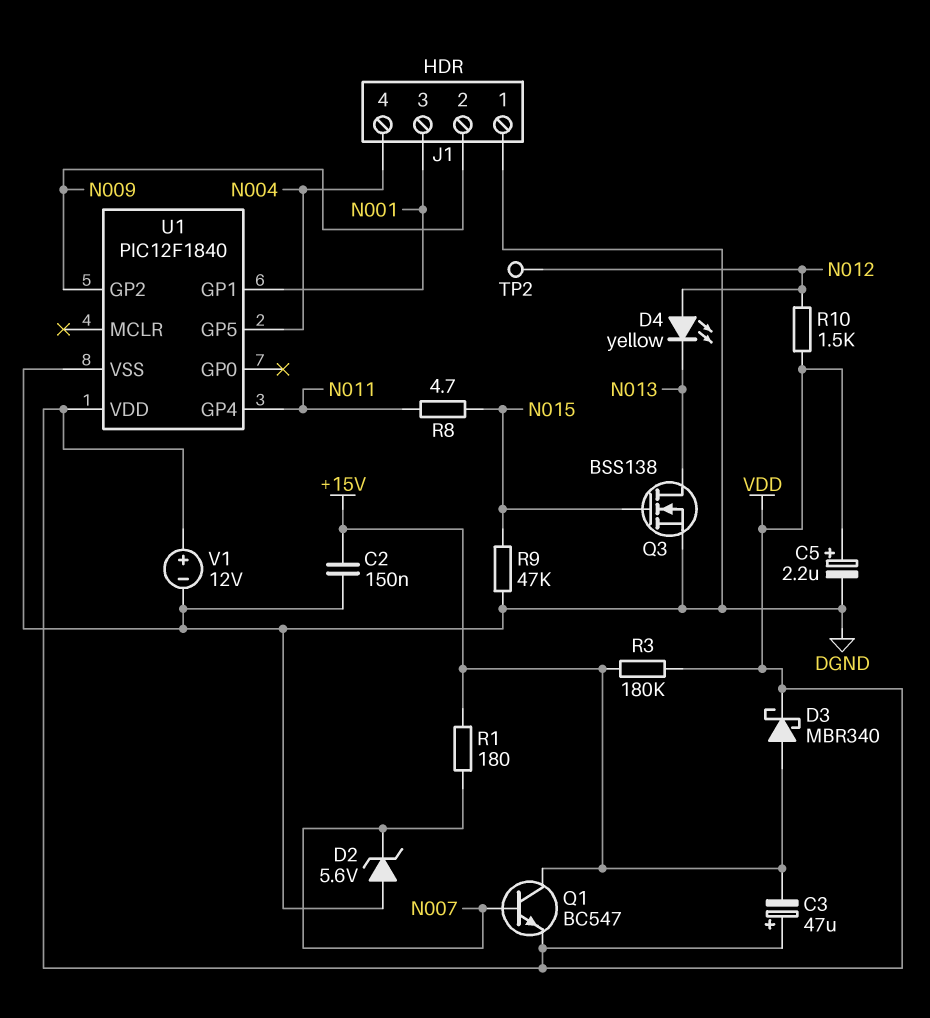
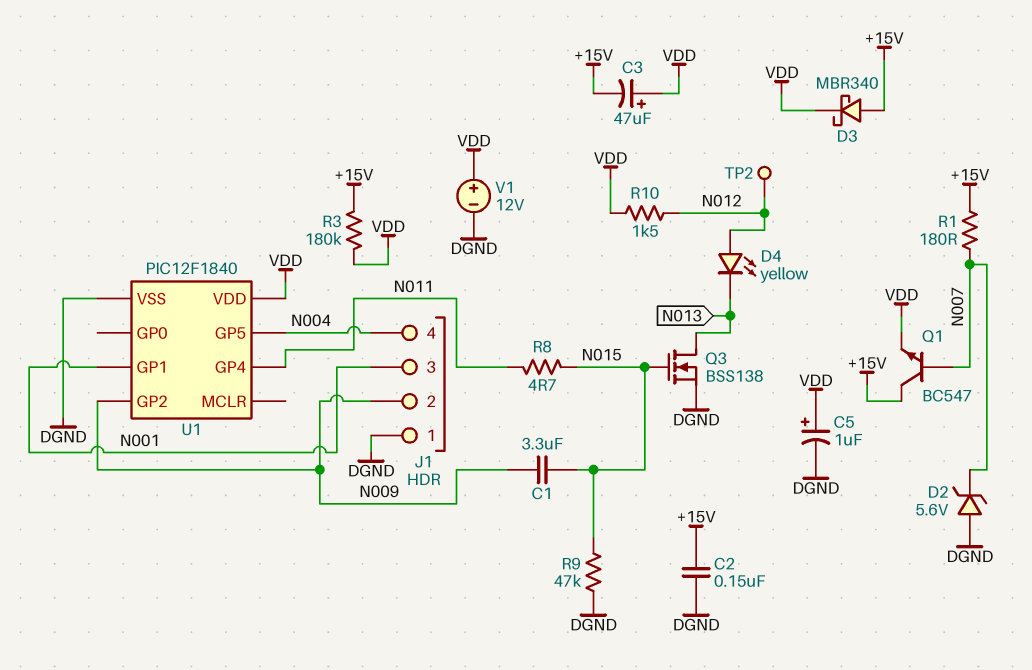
C1: none -> 3.3uF (N009, N015)
C5: 2.2uF (plus VDD, minus DGND) -> 1uF (plus VDD, minus DGND)

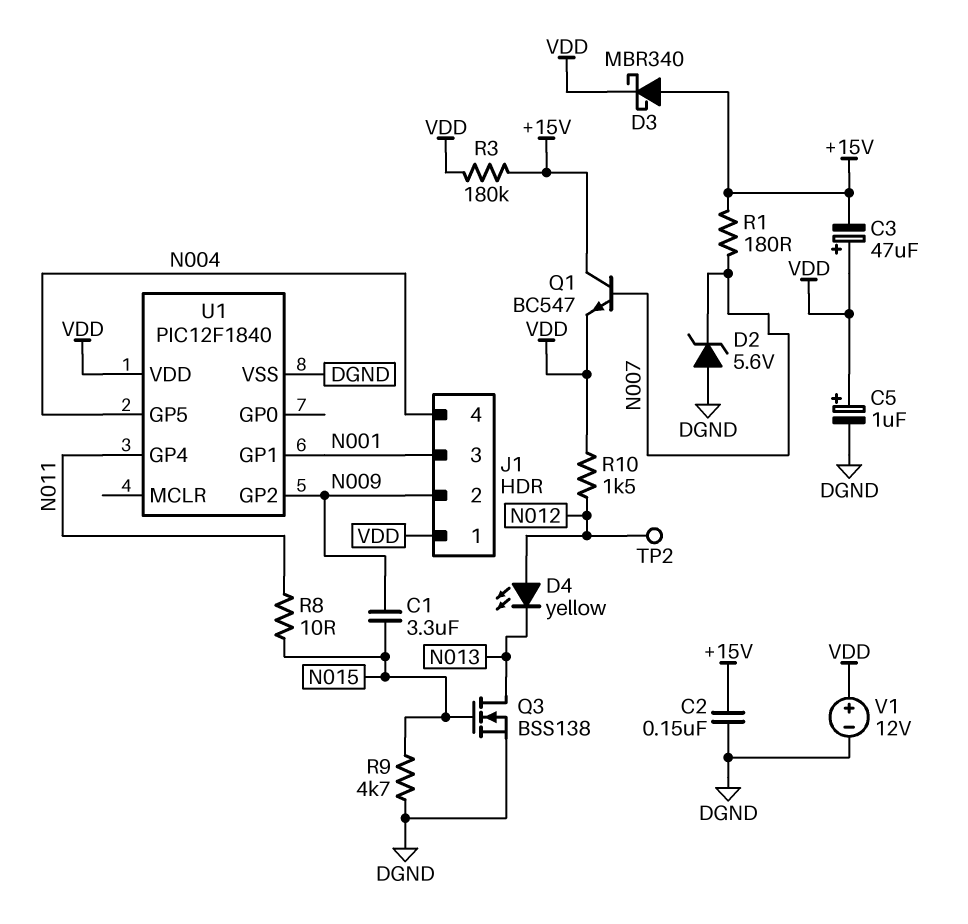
J1 pin 1: DGND -> VDD
R8: 4.7 (N011, N015) -> 10 (N011, N015)
R9: 47k (DGND, N015) -> 4.7k (DGND, N015)

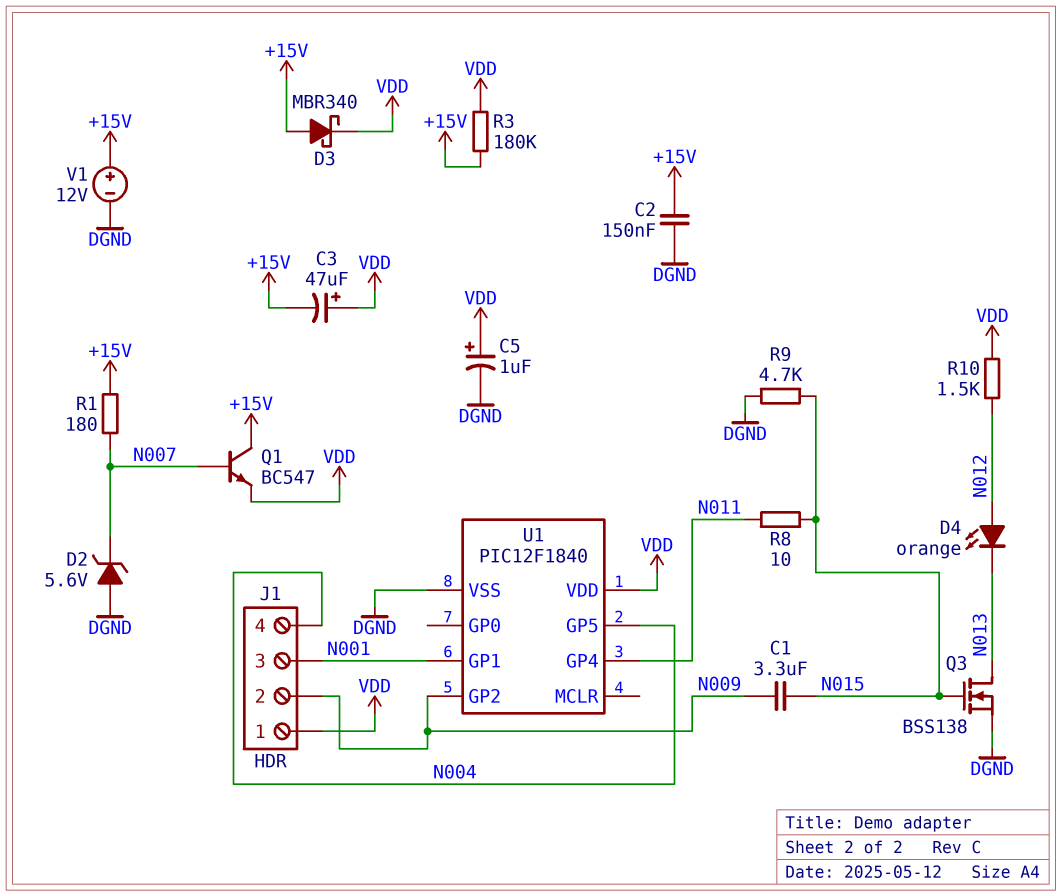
D4: LED yellow (A N012, K N013) -> LED orange (A N012, K N013)
TP2: test point (N012) -> none
V1: 12V (plus VDD, minus DGND) -> 12V (plus +15V, minus DGND)

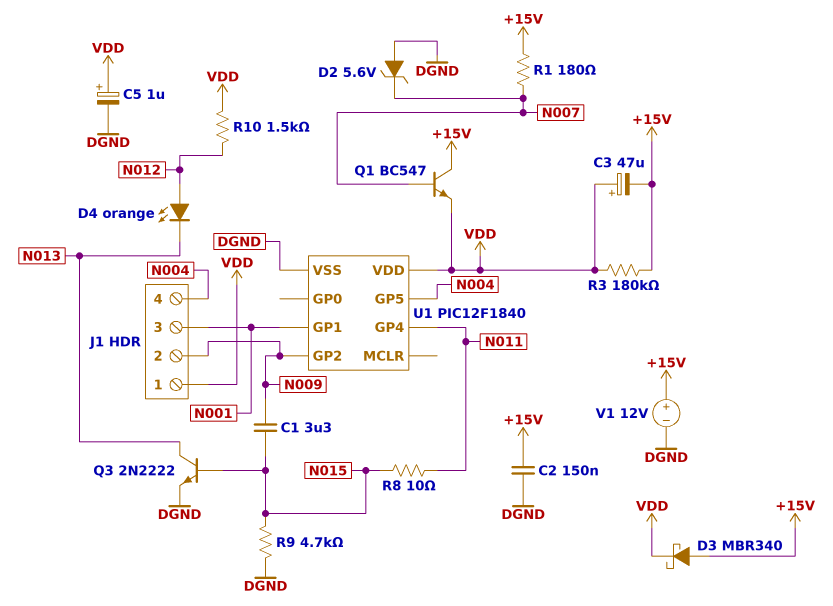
Q3: NMOS BSS138 (G N015, D N013, S DGND) -> NPN 2N2222 (B N015, C N013, E DGND)

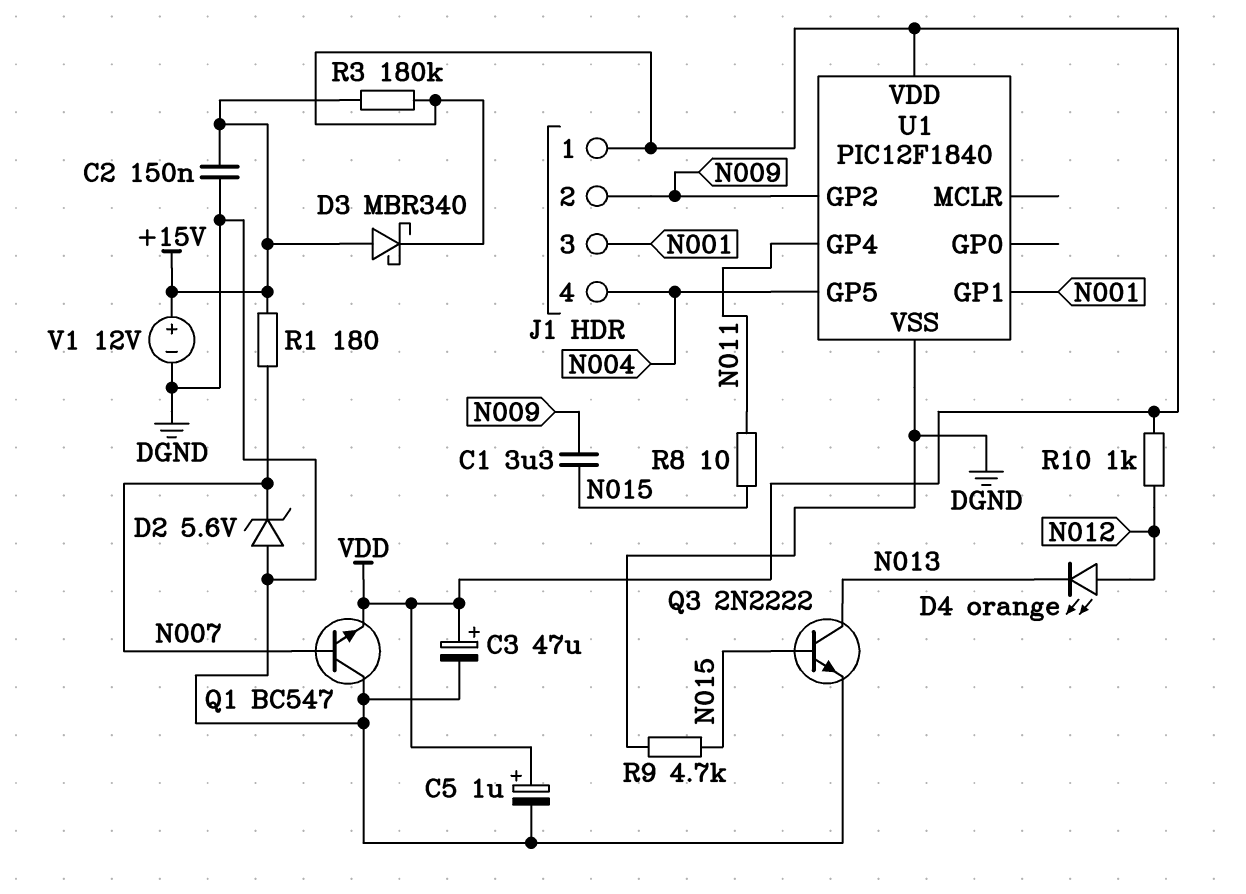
C3: 47uF (plus VDD, minus +15V) -> 47uF (plus VDD, minus DGND)
Q1: NPN BC547 (B N007, C +15V, E VDD) -> NPN BC547 (B N007, C DGND, E VDD)
R10: 1.5k (N012, VDD) -> 1k (N012, VDD)

